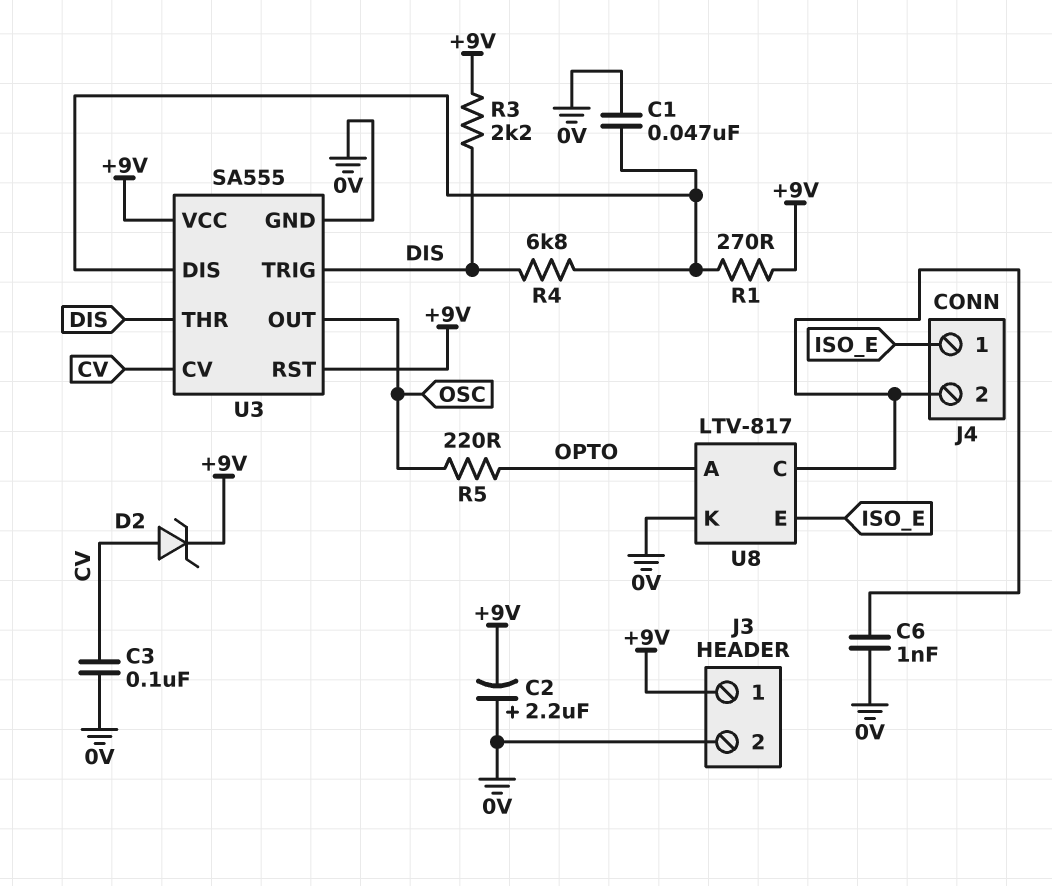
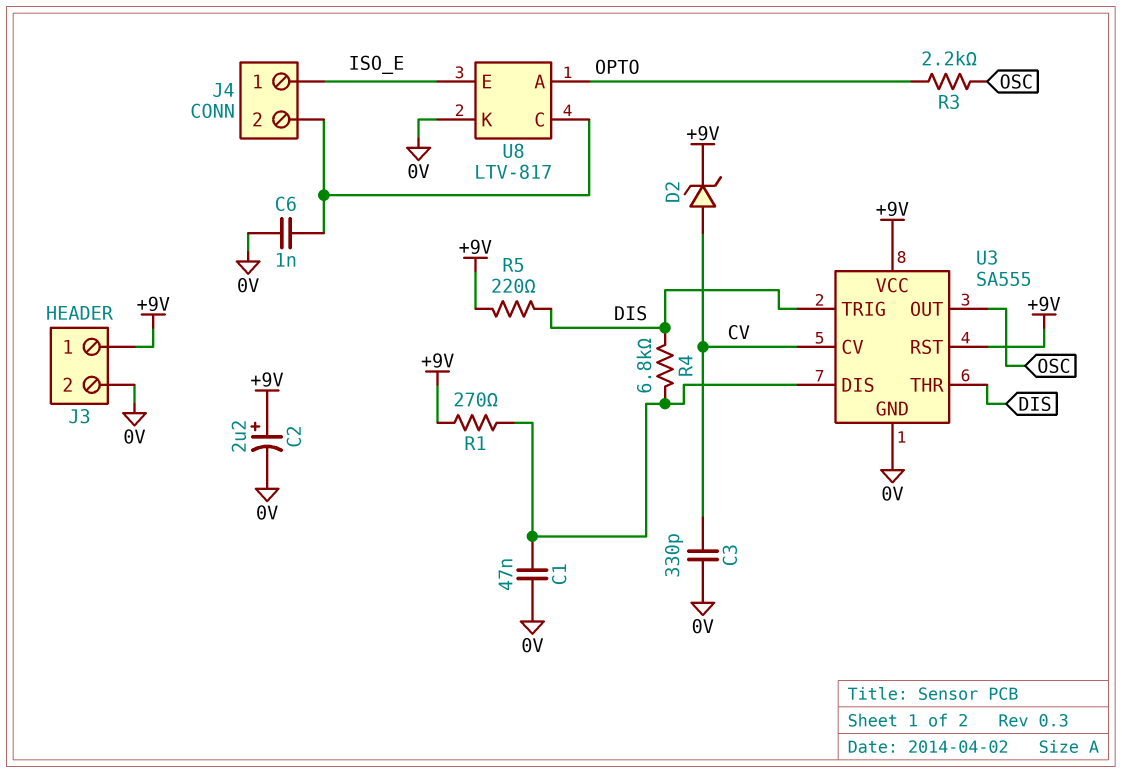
C2: 2.2uF (plus 0V, minus +9V) -> 2.2uF (plus +9V, minus 0V)
C3: 100nF (0V, CV) -> 330pF (0V, CV)
R3: 2.2k (+9V, DIS) -> 2.2k (OPTO, OSC)
R5: 220 (OPTO, OSC) -> 220 (+9V, DIS)

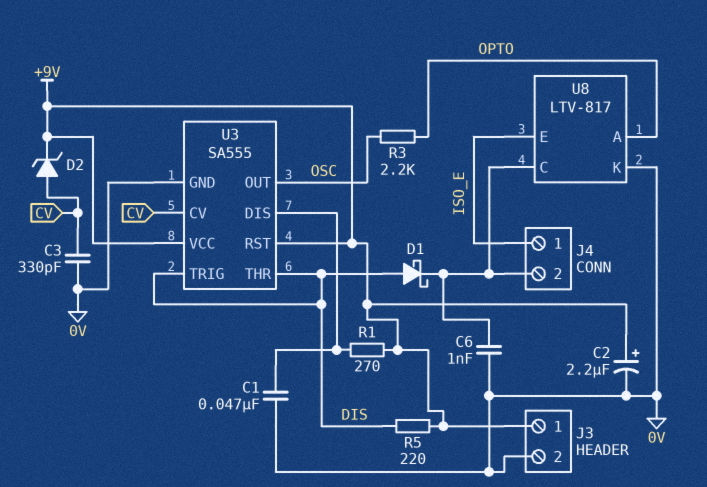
D1: none -> schottky (A DIS, K J4/2)
R4: 6.8k (DIS, U3/DIS) -> none

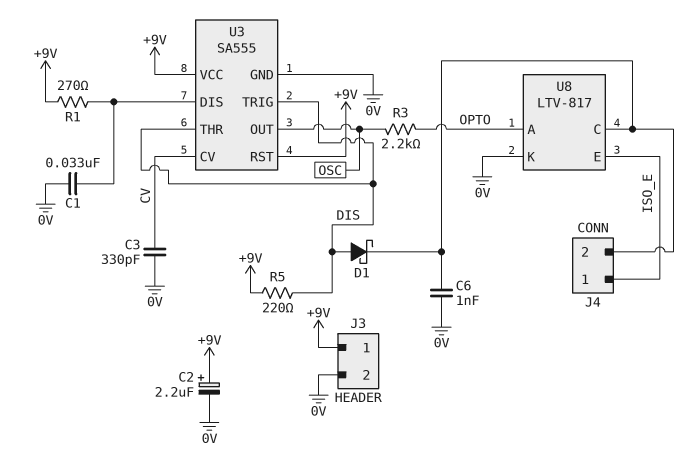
C1: 47nF (0V, U3/DIS) -> 33nF (0V, U3/DIS)
D2: zener (A CV, K +9V) -> none

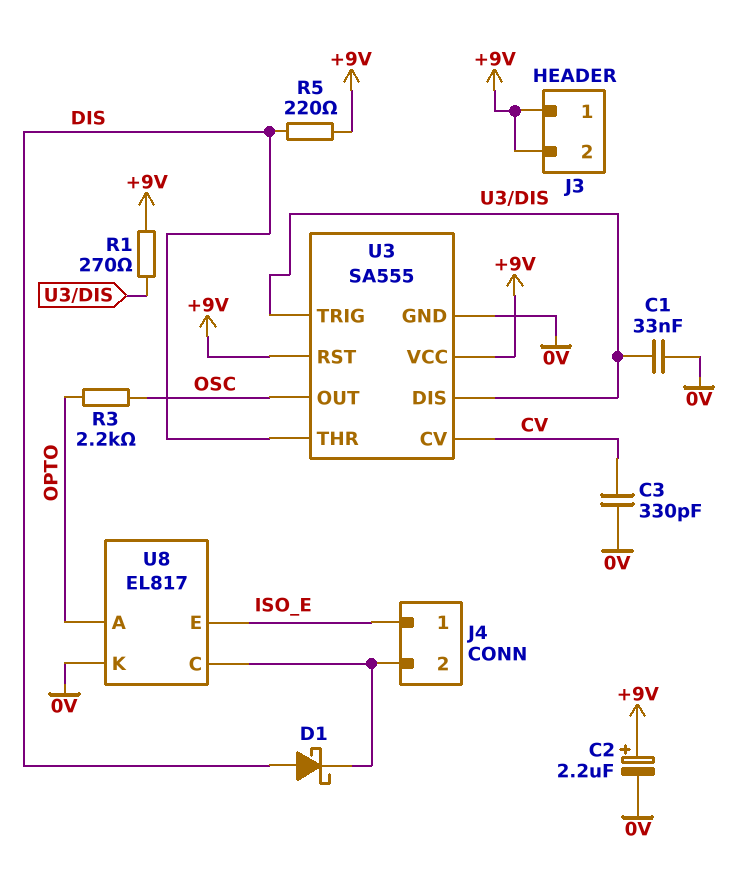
C6: 1nF (0V, J4/2) -> none
J3 pin 2: 0V -> +9V
U3 pin TRIG: DIS -> U3/DIS
U8: LTV-817 -> EL817

